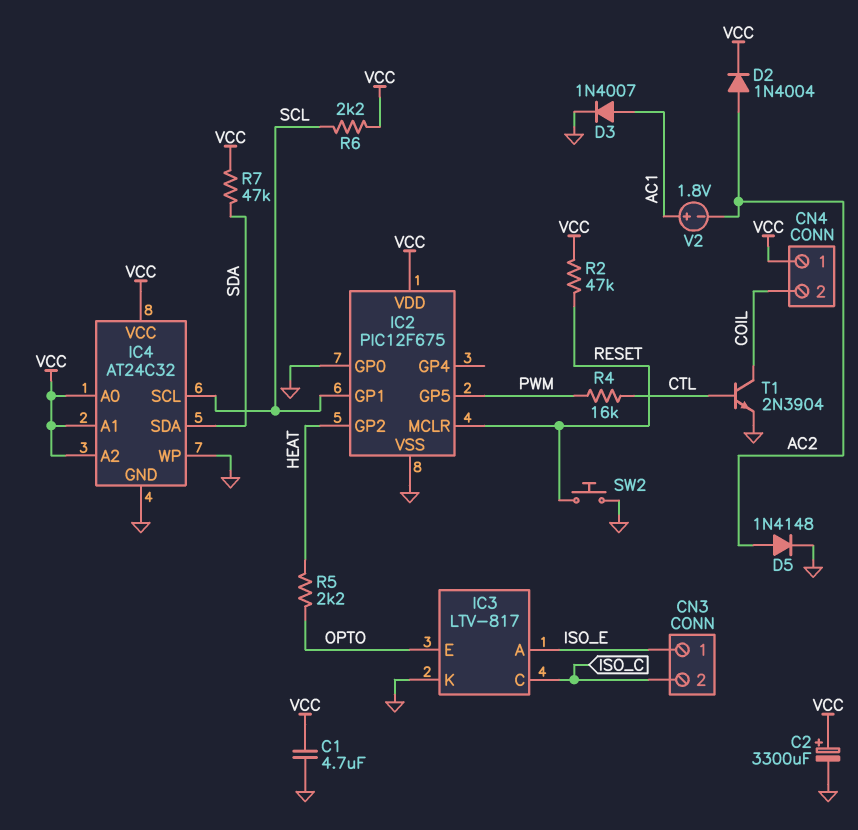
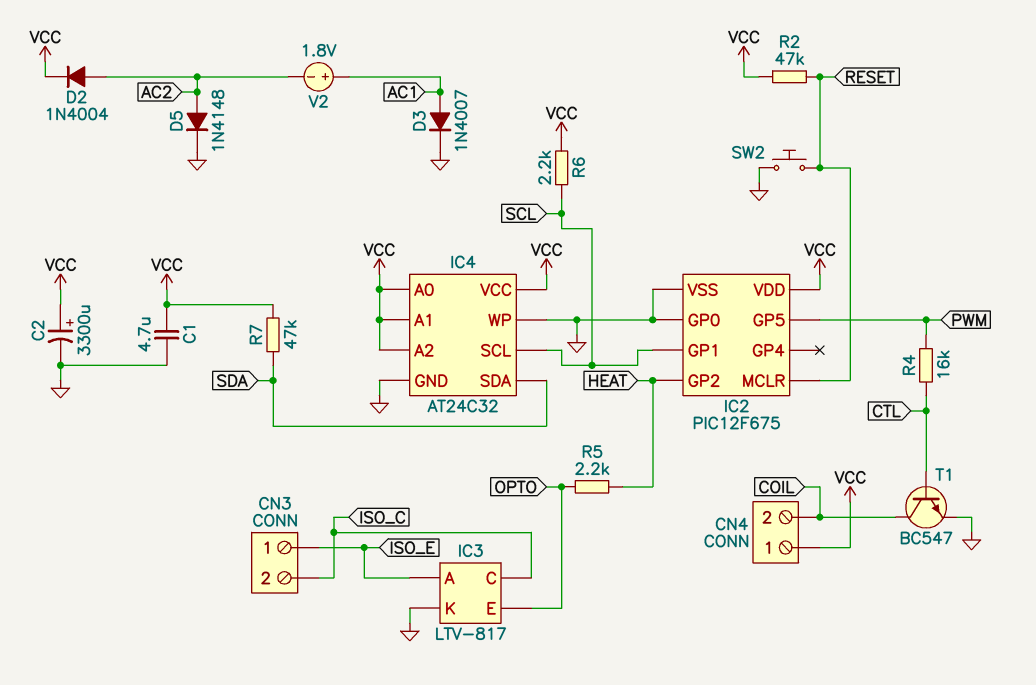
T1: NPN 2N3904 (B CTL, C COIL, E GND) -> NPN BC547 (B CTL, C COIL, E GND)

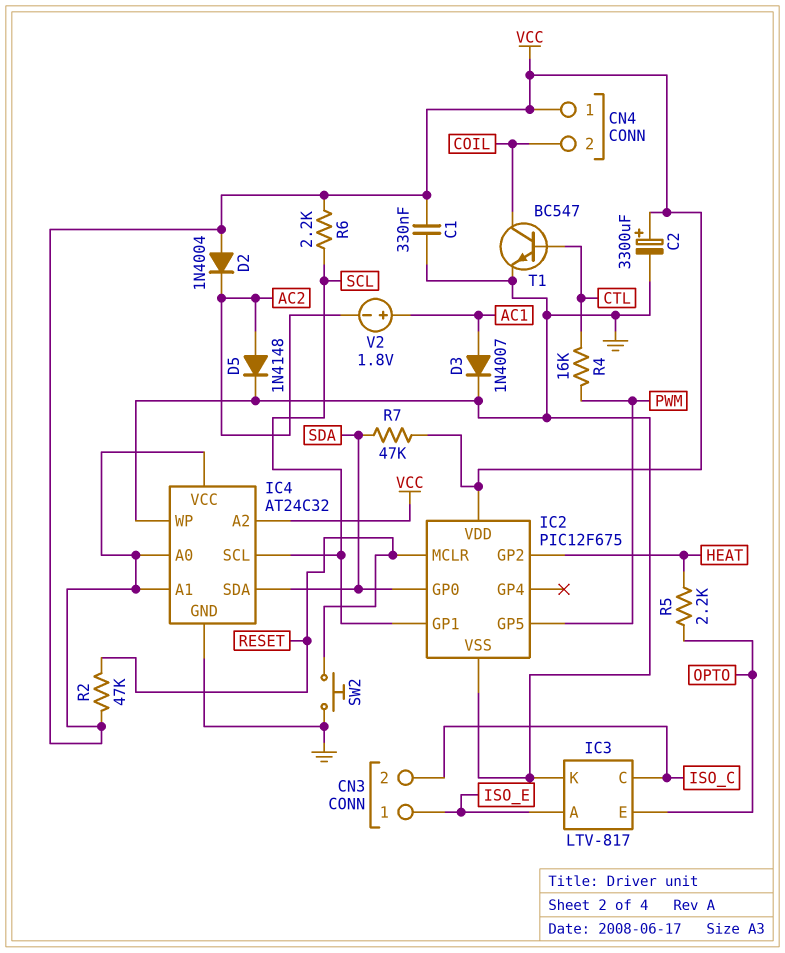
C1: 4.7uF (GND, VCC) -> 330nF (GND, VCC)
D2: diode 1N4004 (A AC2, K VCC) -> diode 1N4004 (A VCC, K AC2)
IC2 pin GP0: GND -> SDA

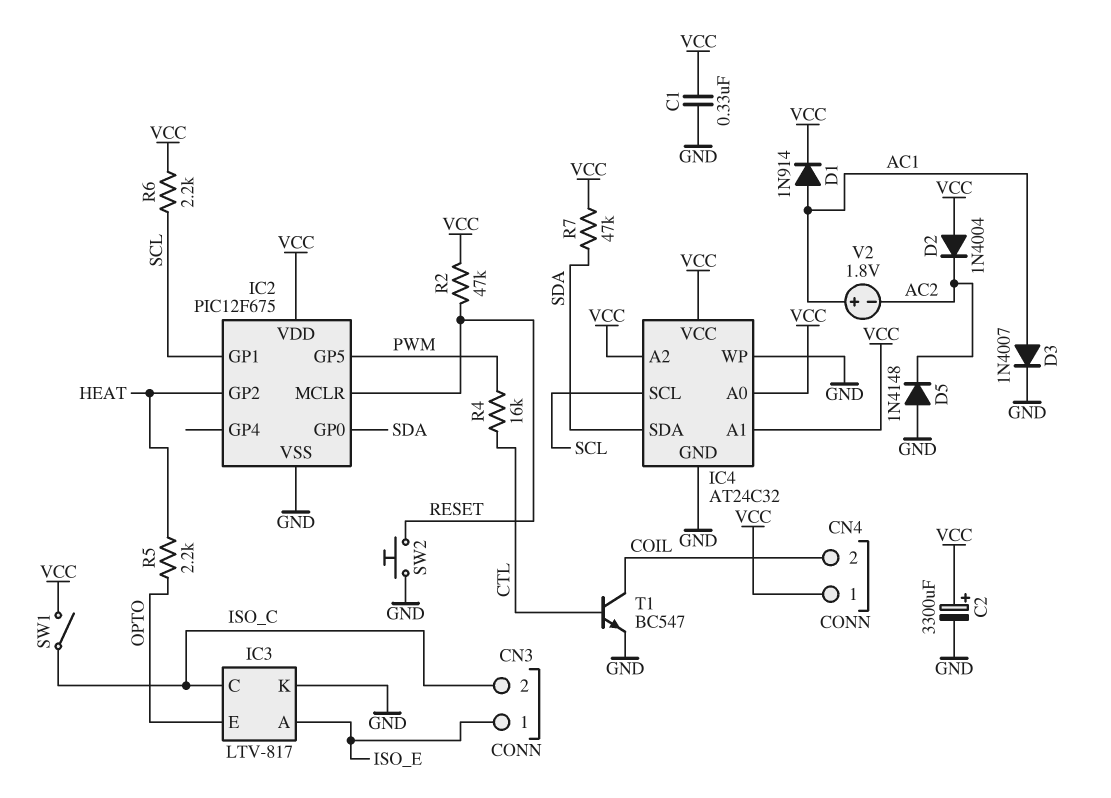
D1: none -> diode 1N914 (A AC1, K VCC)
D5: diode 1N4148 (A AC2, K GND) -> diode 1N4148 (A GND, K AC2)
SW1: none -> switch (ISO_C, VCC)

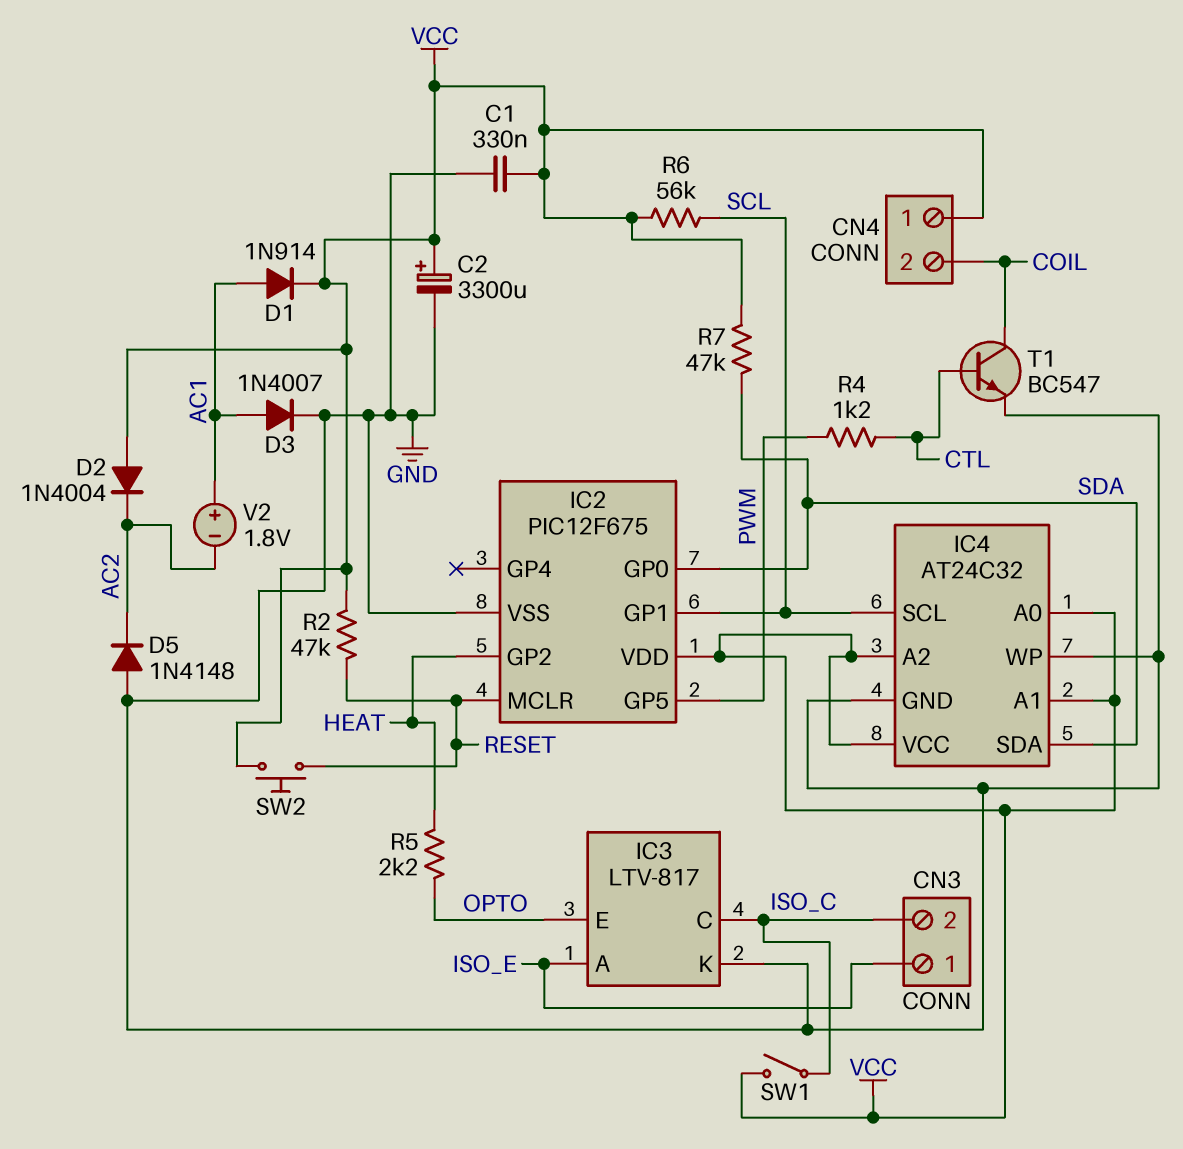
R4: 16k (CTL, PWM) -> 1.2k (CTL, PWM)
R6: 2.2k (SCL, VCC) -> 56k (SCL, VCC)
SW2: button (GND, RESET) -> button (RESET, VCC)

